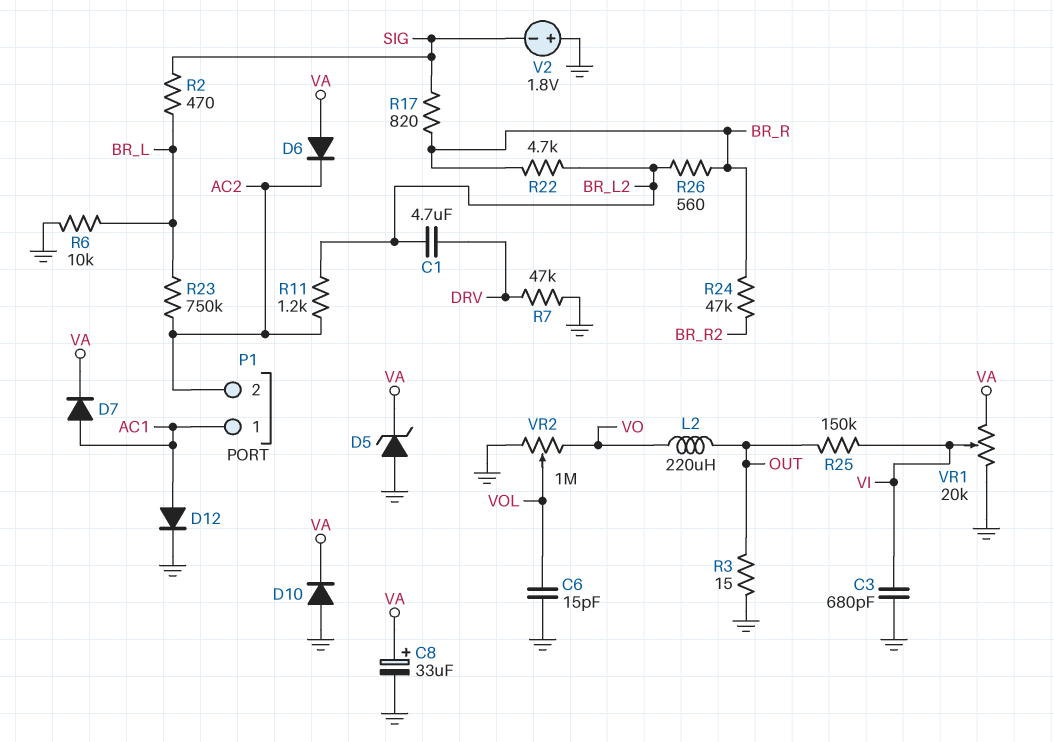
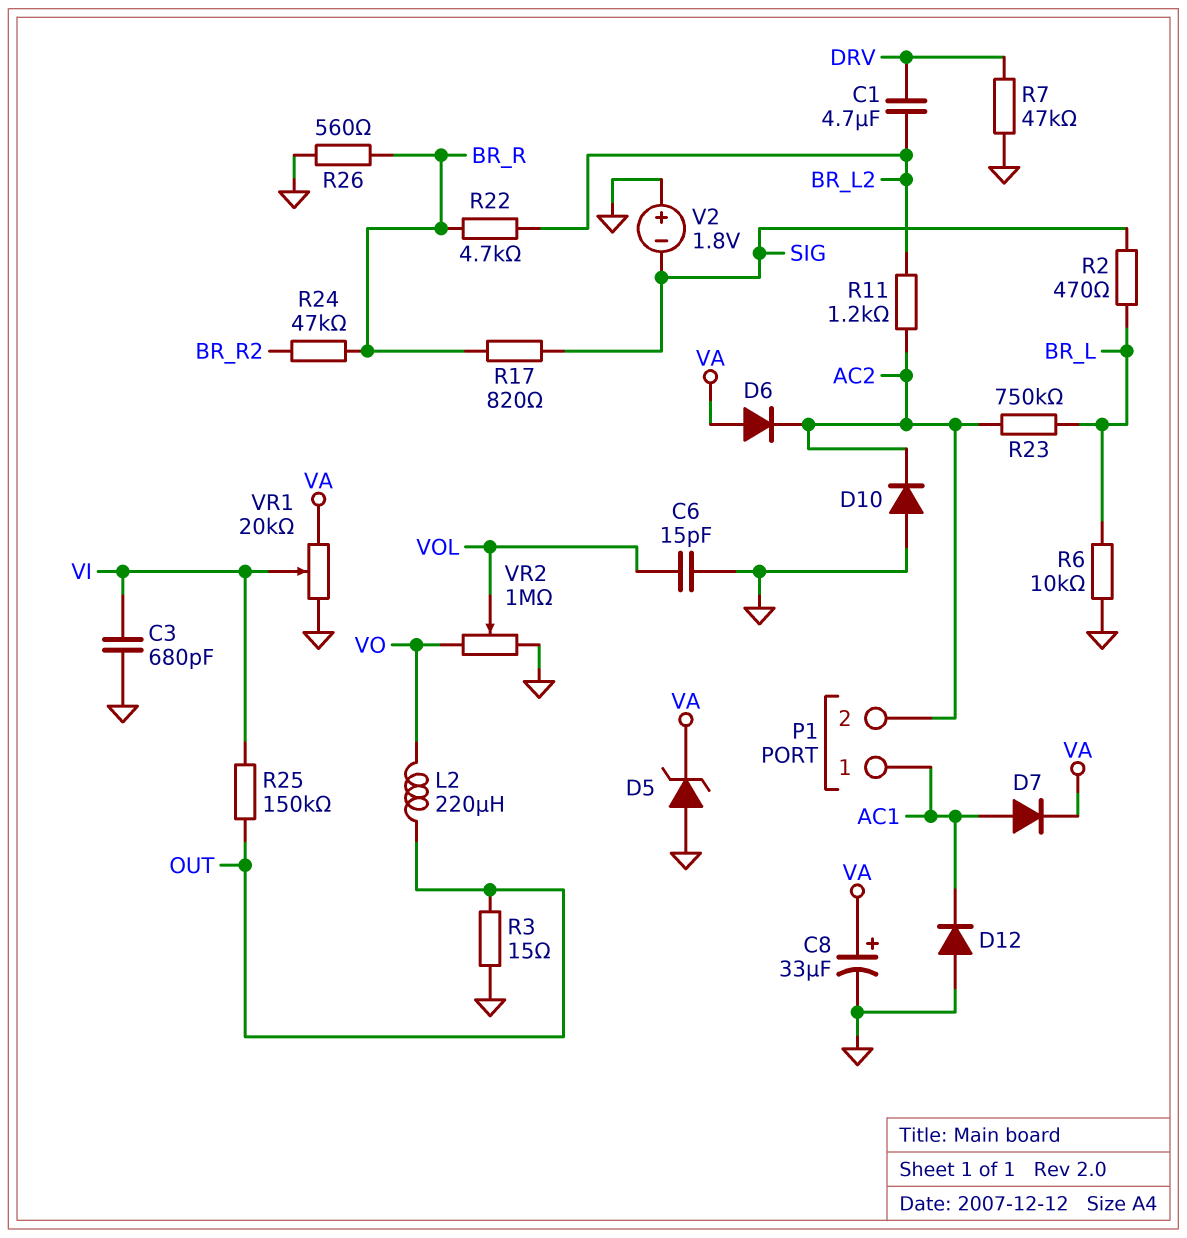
D10: diode (A GND, K VA) -> diode (A GND, K AC2)
D12: diode (A AC1, K GND) -> diode (A GND, K AC1)
R26: 560 (BR_L2, BR_R) -> 560 (BR_R, GND)

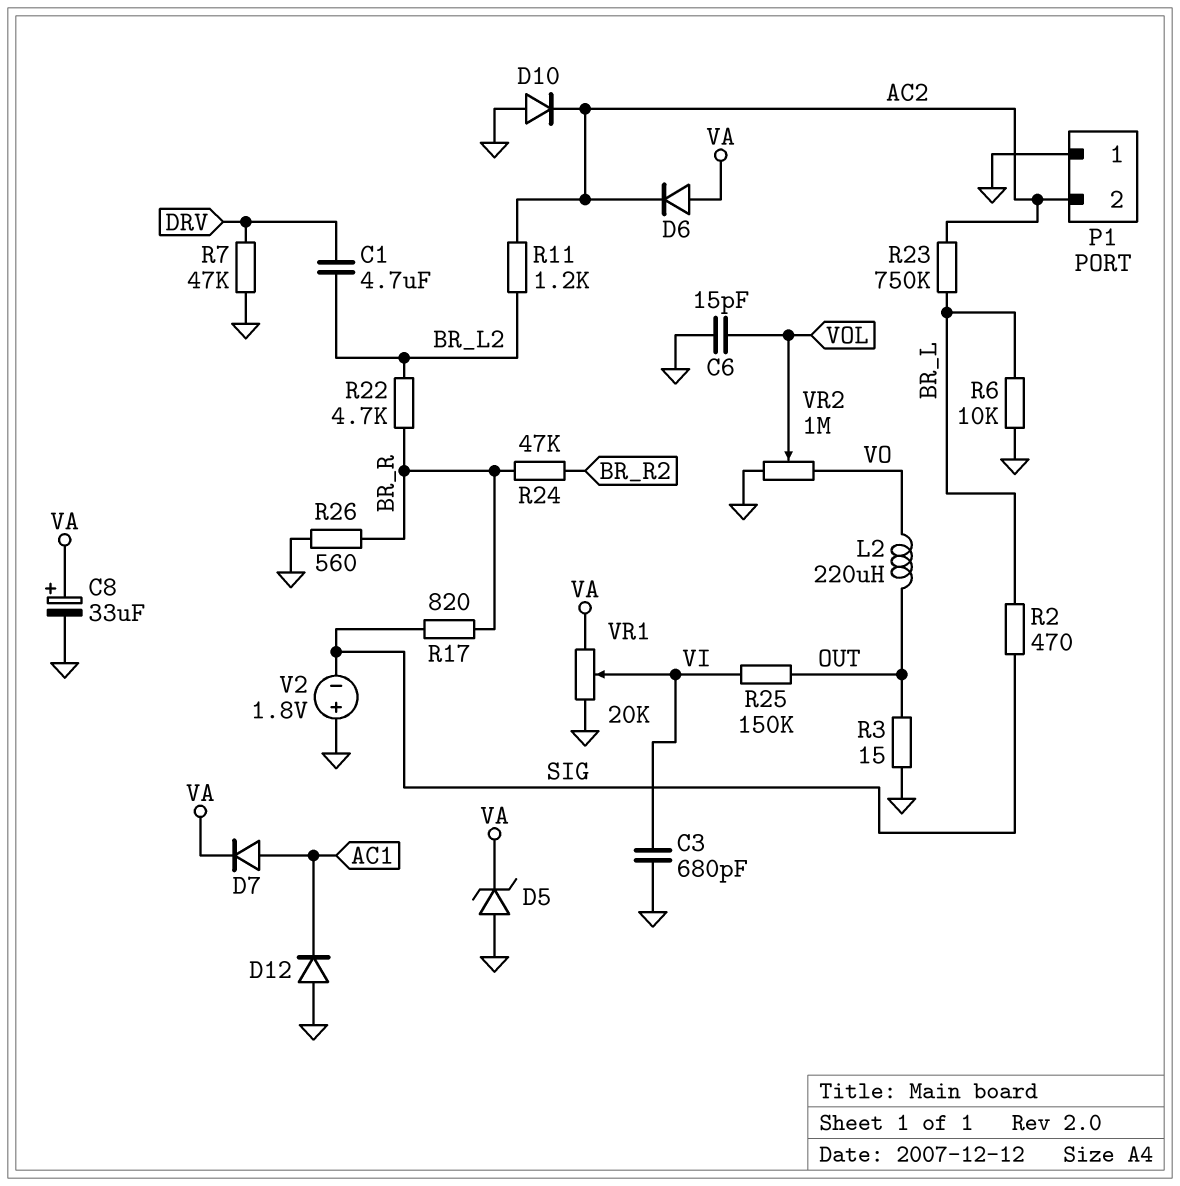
P1 pin 1: AC1 -> GND

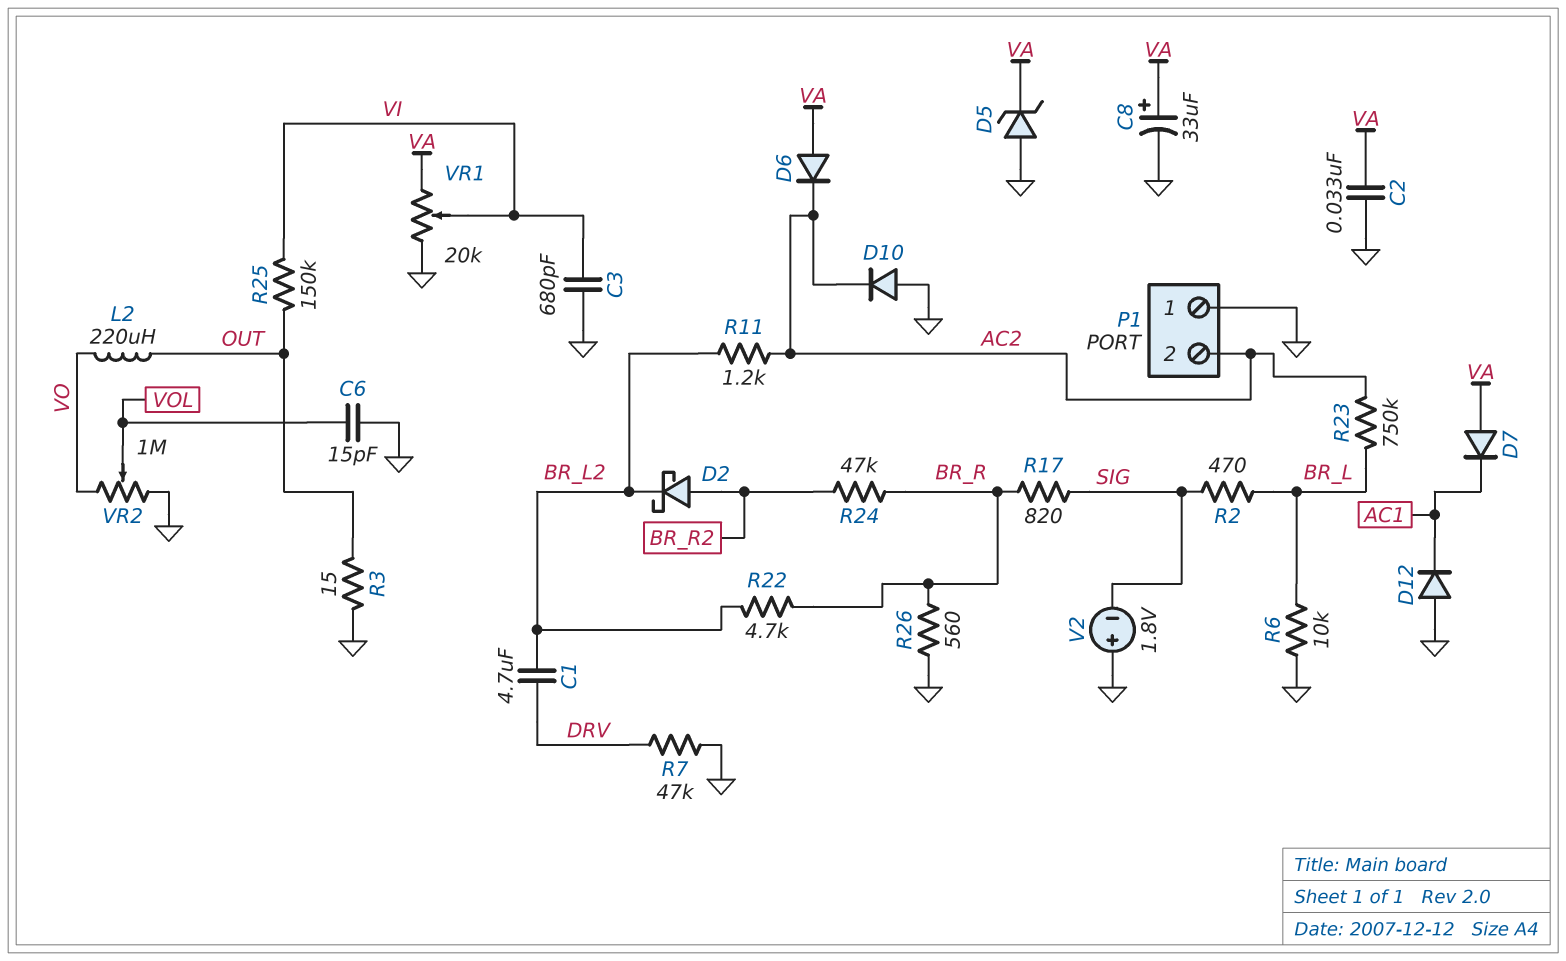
C2: none -> 33nF (GND, VA)
D2: none -> schottky (A BR_R2, K BR_L2)
D7: diode (A AC1, K VA) -> diode (A VA, K AC1)

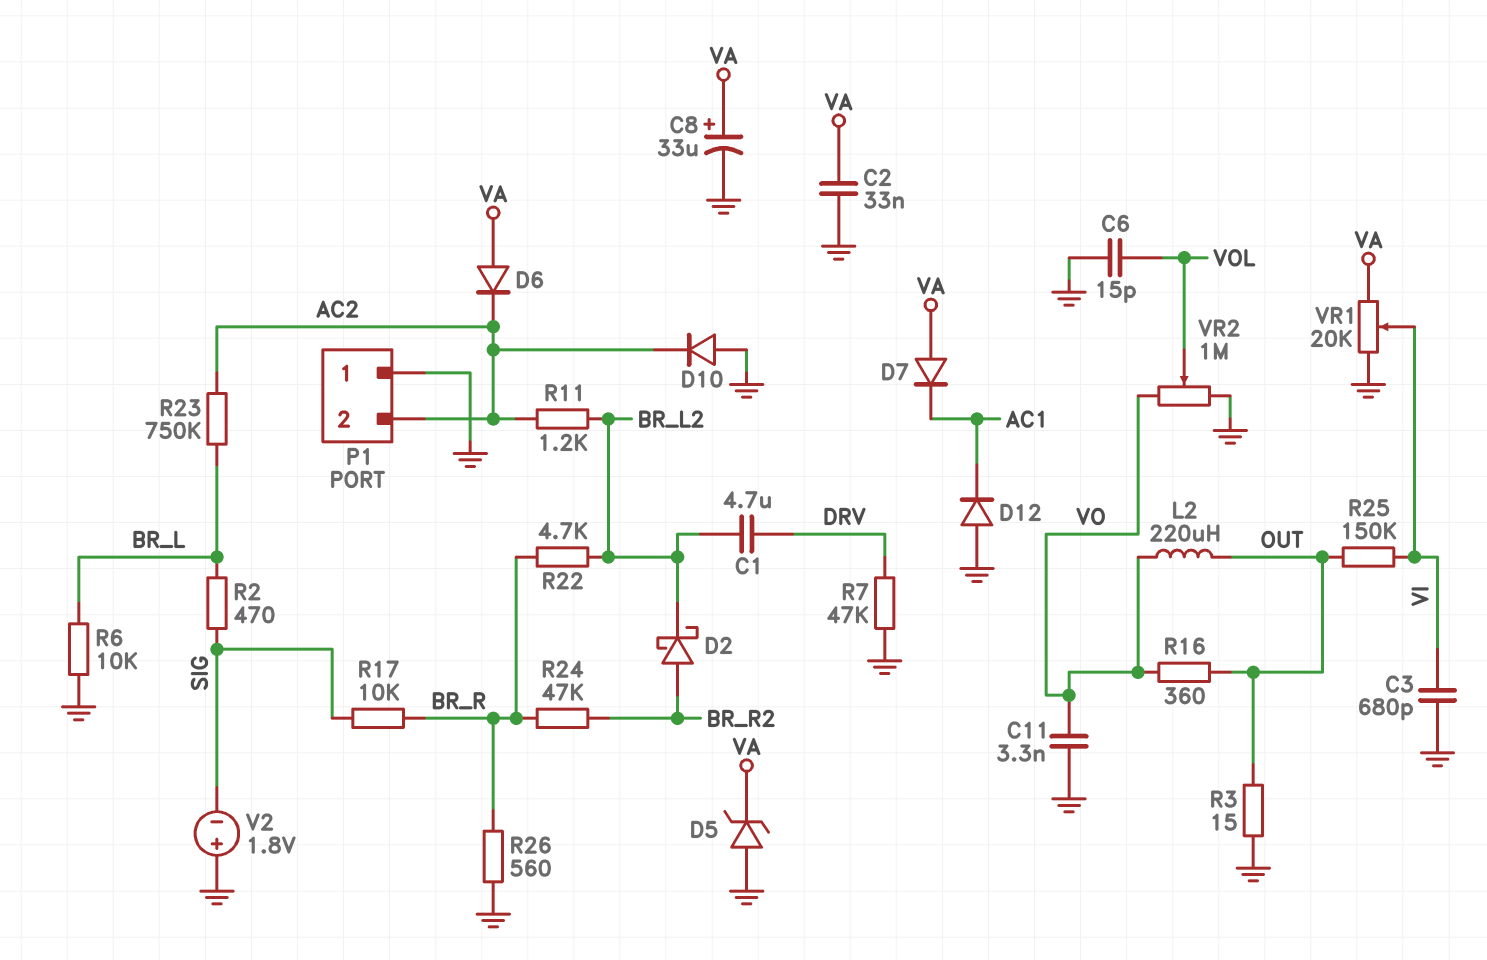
C11: none -> 3.3nF (GND, VO)
R16: none -> 360 (OUT, VO)
R17: 820 (BR_R, SIG) -> 10k (BR_R, SIG)

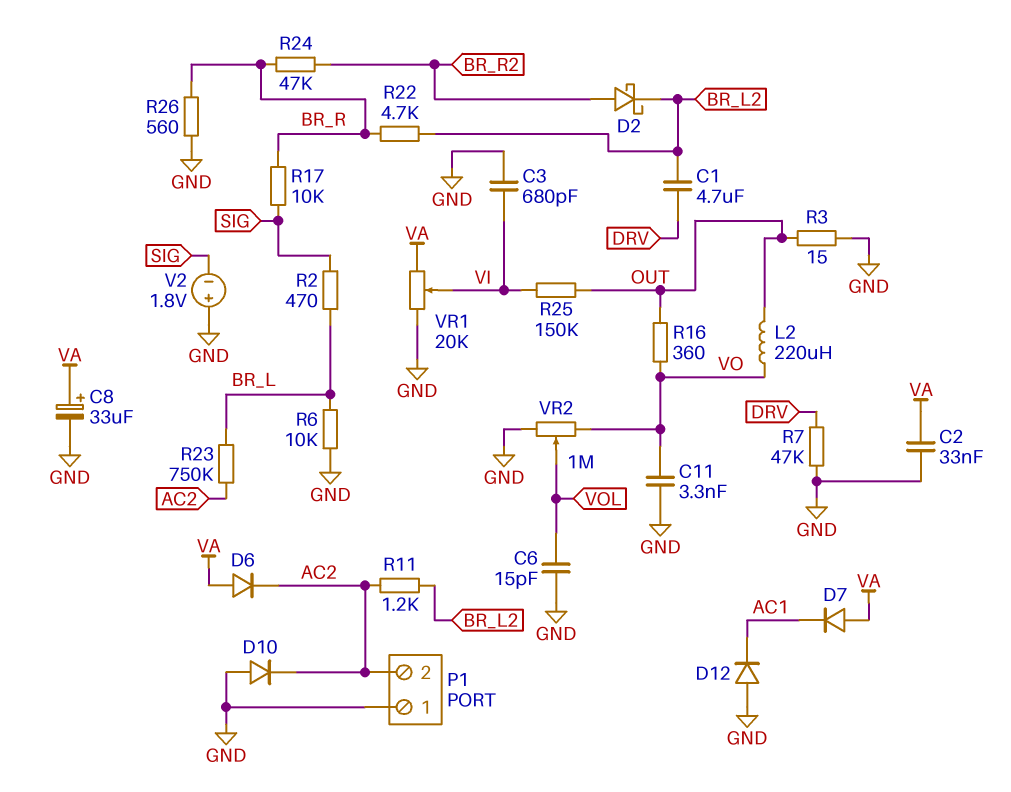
D5: zener (A GND, K VA) -> none

